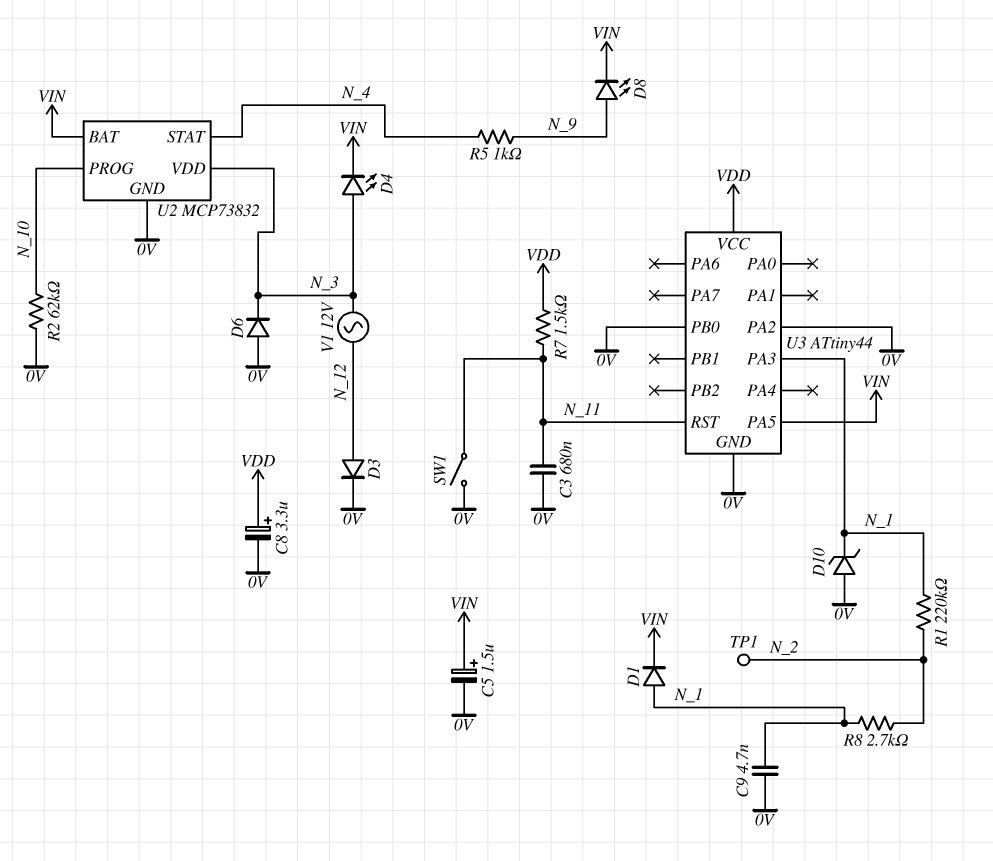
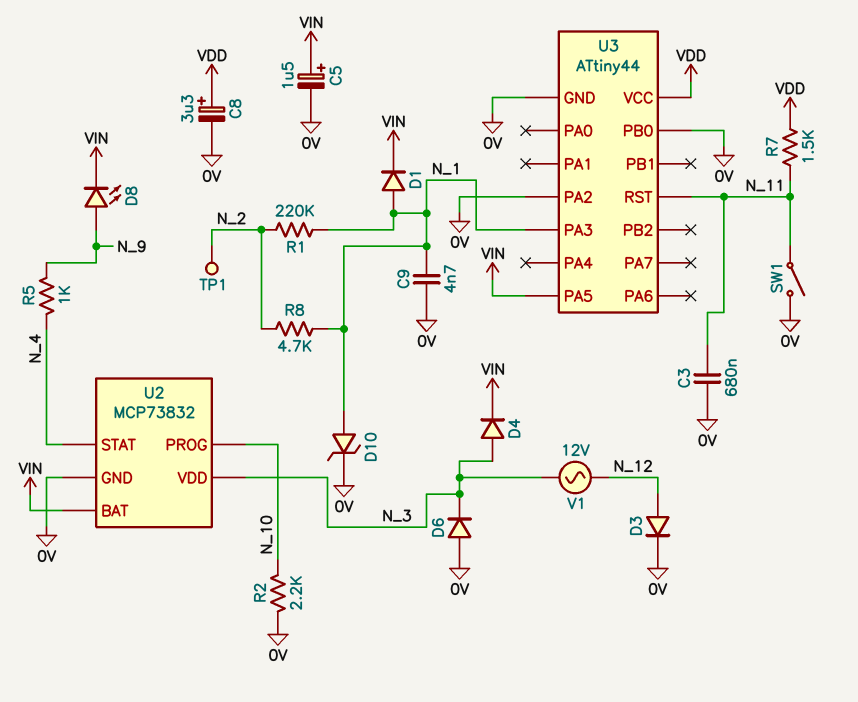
D4: LED (A N_3, K VIN) -> diode (A N_3, K VIN)
D10: zener (A 0V, K N_1) -> zener (A N_1, K 0V)
R2: 62k (0V, N_10) -> 2.2k (0V, N_10)
R8: 2.7k (N_1, N_2) -> 4.7k (N_1, N_2)

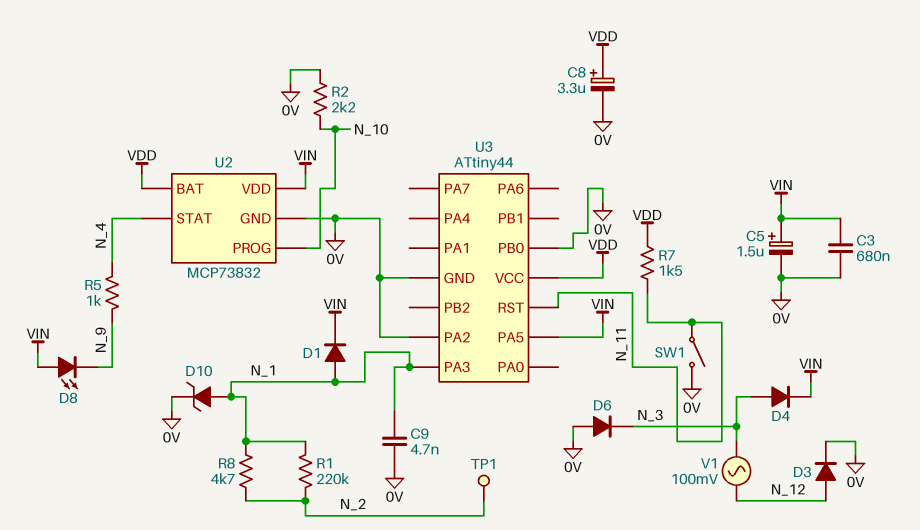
C3: 680nF (0V, N_11) -> 680nF (0V, VIN)
D8: LED (A N_9, K VIN) -> LED (A VIN, K N_9)
U2 pin BAT: VIN -> VDD
U2 pin VDD: N_3 -> VIN
V1: AC 12V (N_3, N_12) -> AC 100mV (N_3, N_12)

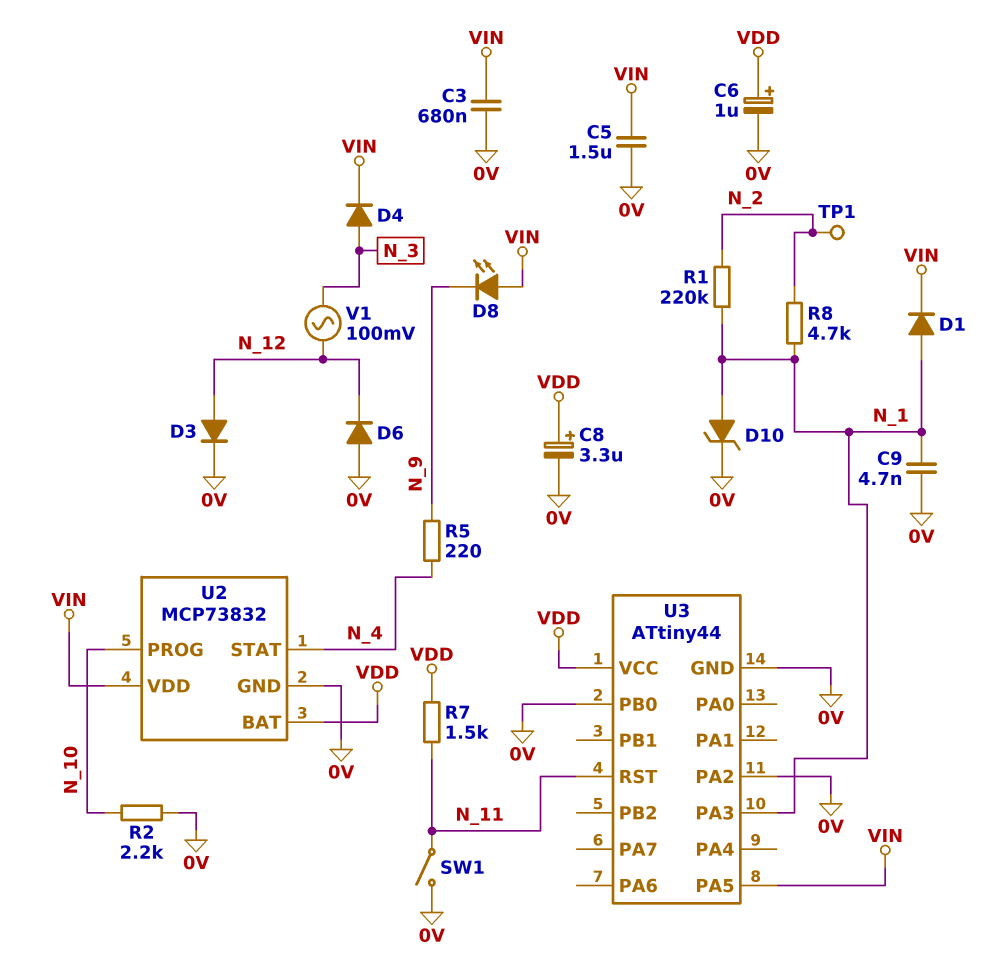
C5: 1.5uF (plus VIN, minus 0V) -> 1.5uF (0V, VIN)
C6: none -> 1uF (plus VDD, minus 0V)
D6: diode (A 0V, K N_3) -> diode (A 0V, K N_12)
R5: 1k (N_4, N_9) -> 220 (N_4, N_9)

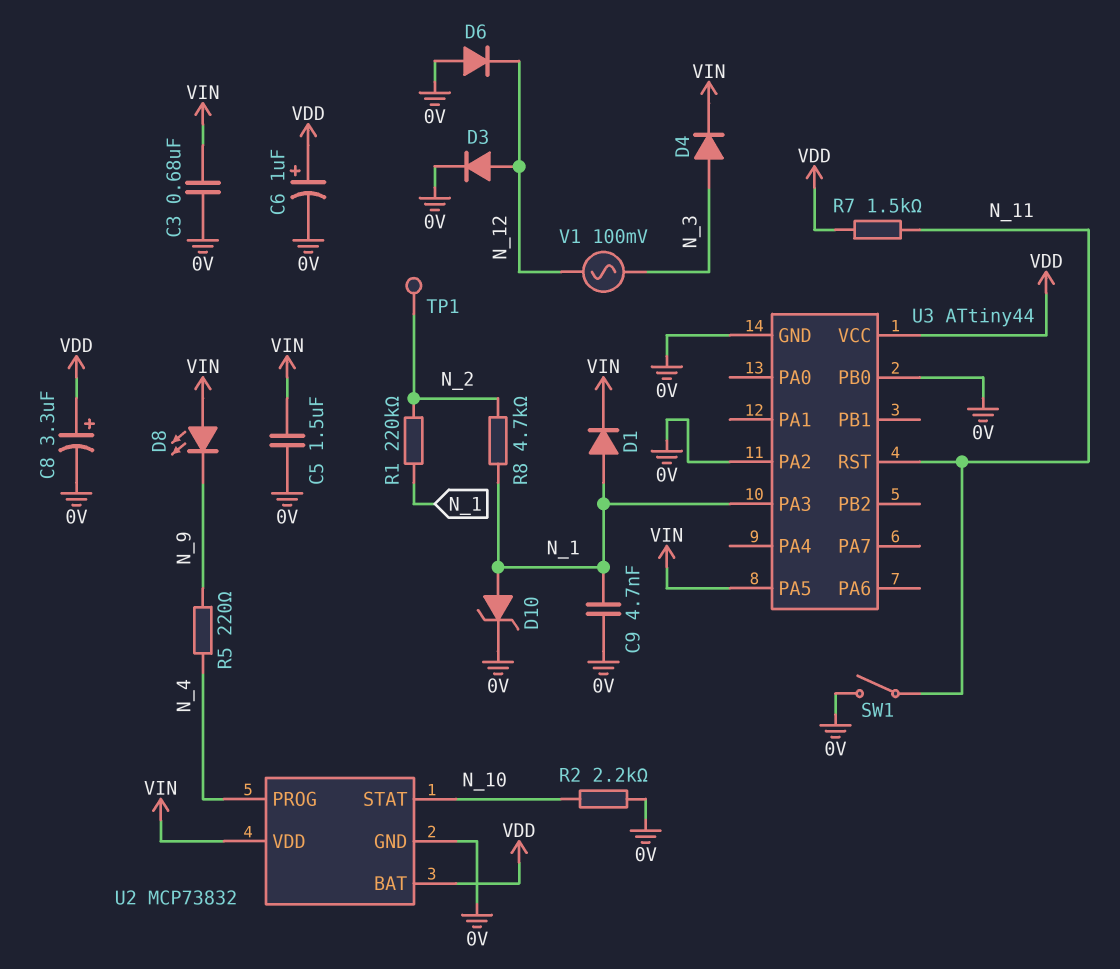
U2 pin PROG: N_10 -> N_4
U2 pin STAT: N_4 -> N_10

